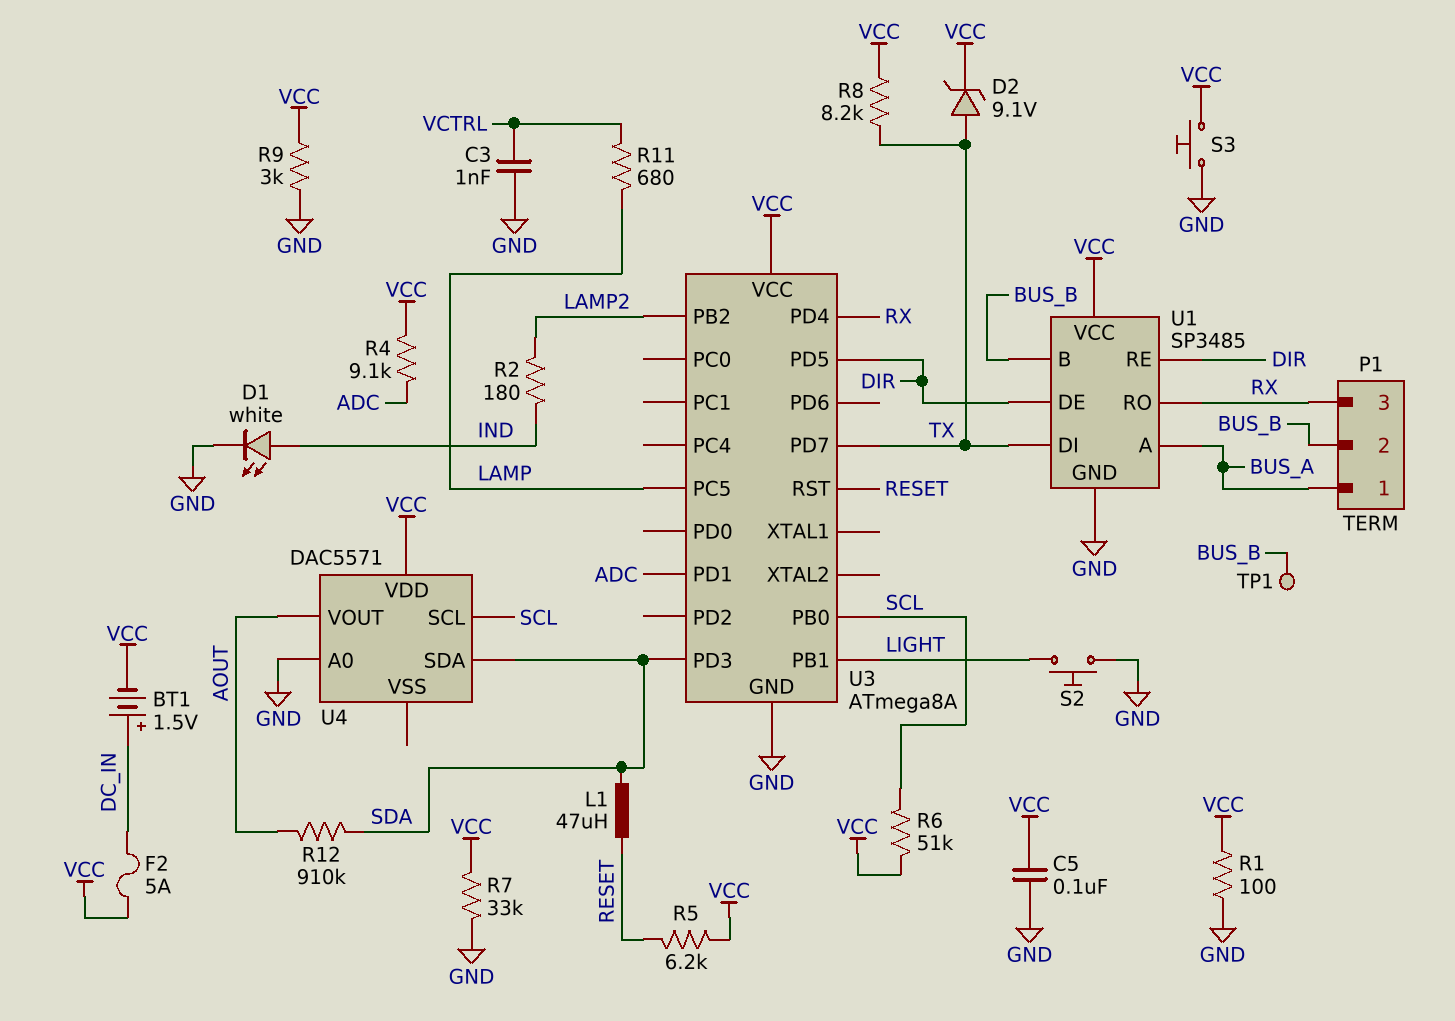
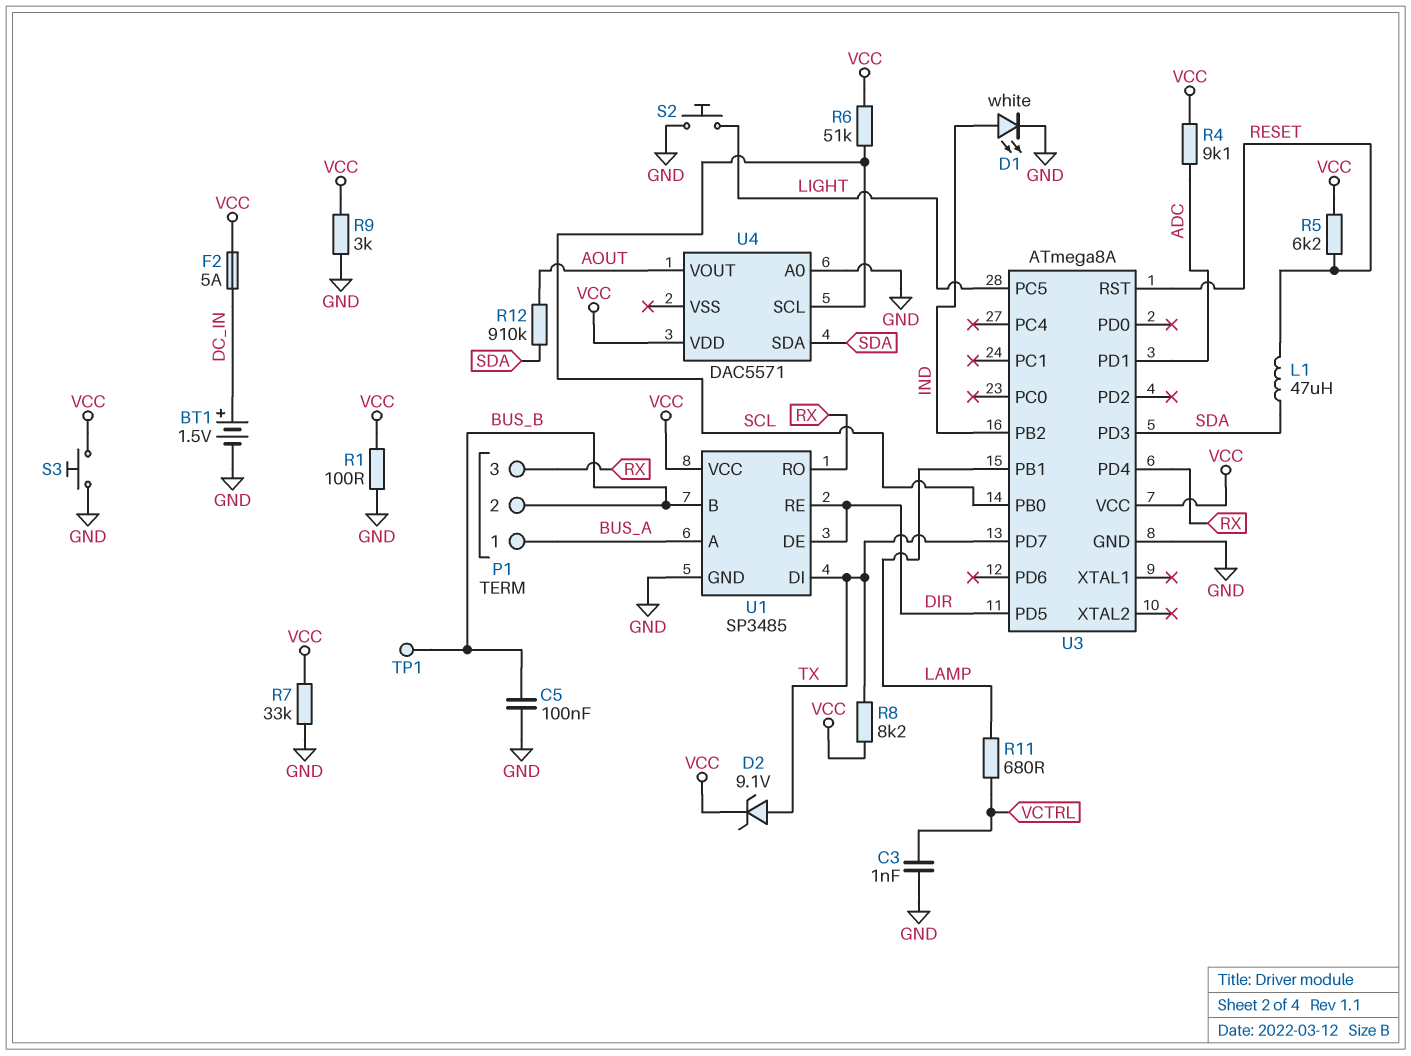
BT1: 1.5V (plus DC_IN, minus VCC) -> 1.5V (plus DC_IN, minus GND)
C5: 100nF (GND, VCC) -> 100nF (BUS_B, GND)
R2: 180 (IND, LAMP2) -> none
U3 pin PB1: LIGHT -> LAMP
U3 pin PB2: LAMP2 -> IND
U3 pin PC5: LAMP -> LIGHT

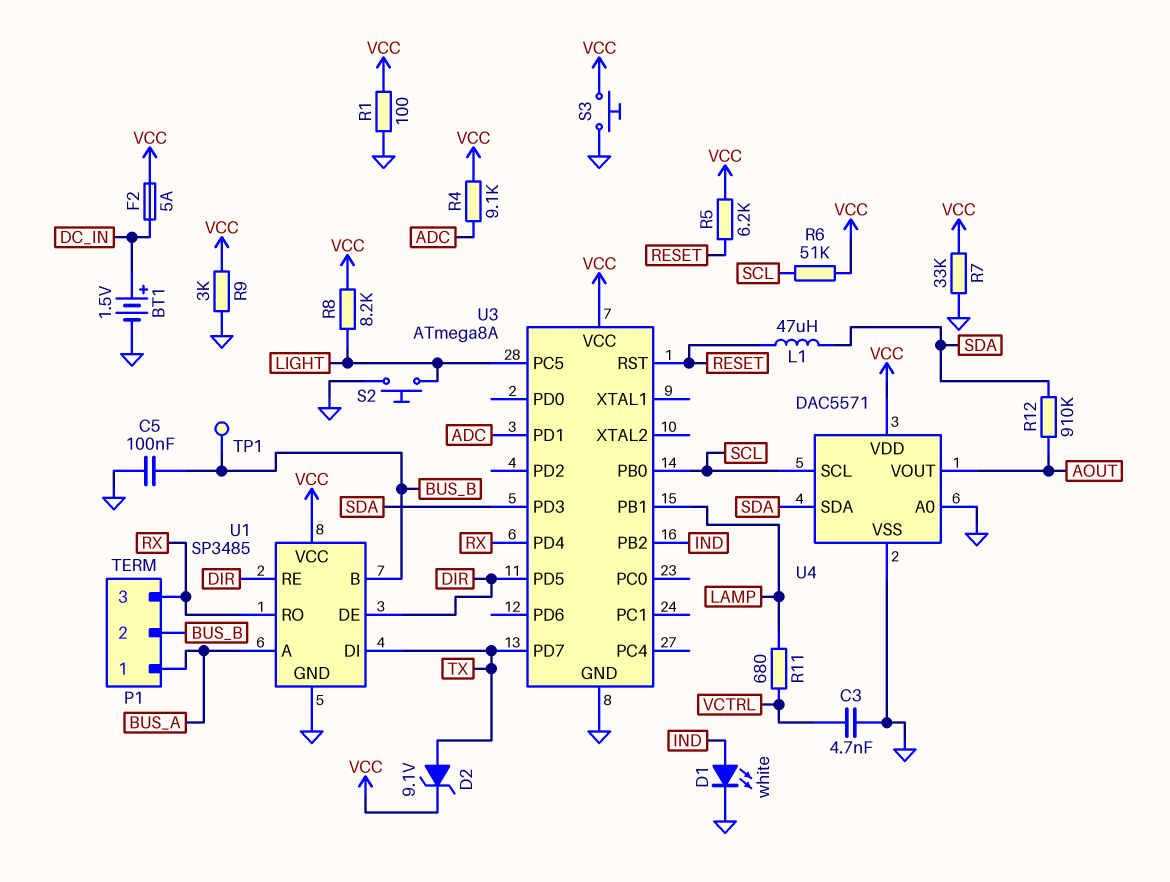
C3: 1nF (GND, VCTRL) -> 4.7nF (GND, VCTRL)
R8: 8.2k (TX, VCC) -> 8.2k (LIGHT, VCC)
U4 pin VSS: none -> GND

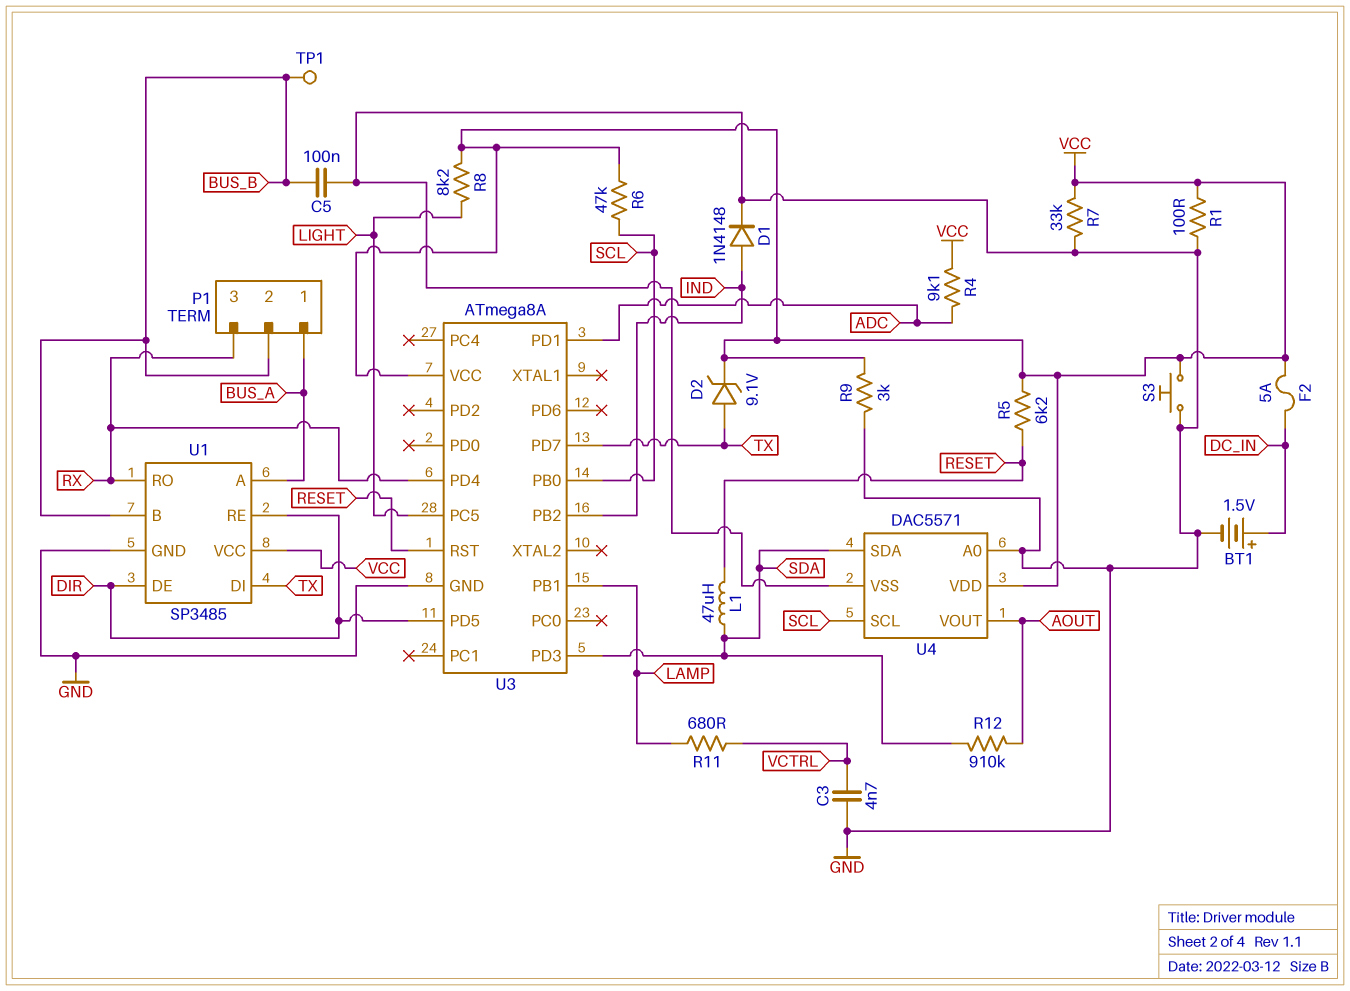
D1: LED white (A IND, K GND) -> diode 1N4148 (A IND, K GND)
R6: 51k (SCL, VCC) -> 47k (SCL, VCC)
S2: button (GND, LIGHT) -> none

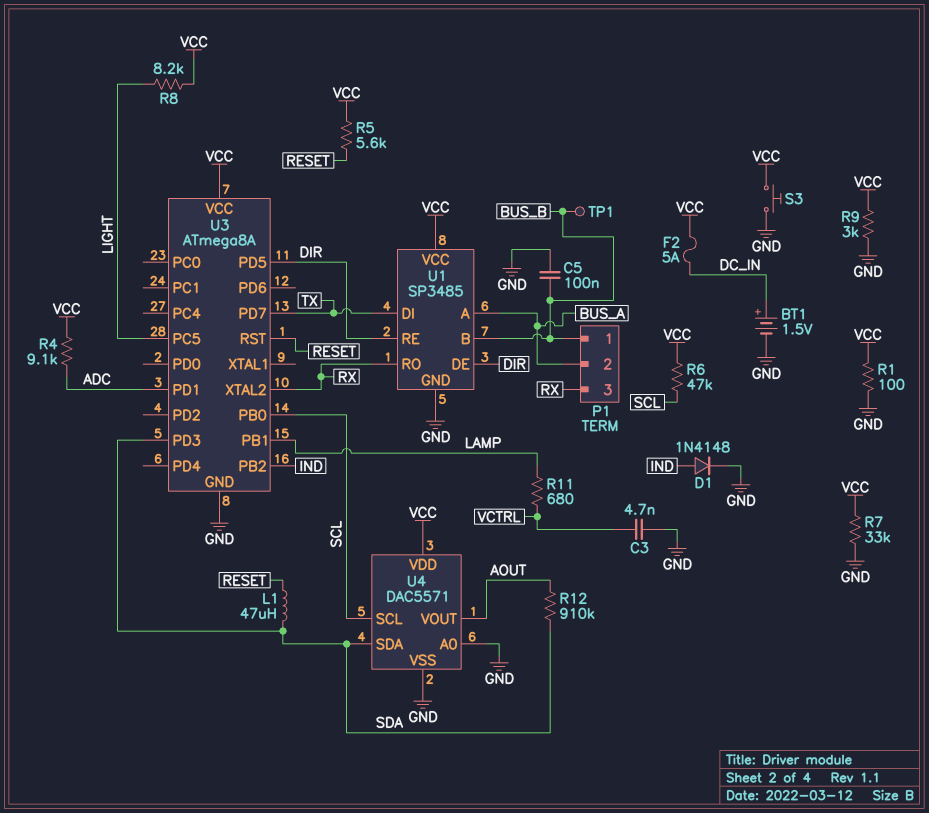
D2: zener 9.1V (A TX, K VCC) -> none
P1 pin 1: BUS_A -> BUS_B
P1 pin 2: BUS_B -> BUS_A
R5: 6.2k (RESET, VCC) -> 5.6k (RESET, VCC)
U3 pin PD4: RX -> none
U3 pin XTAL2: none -> RX

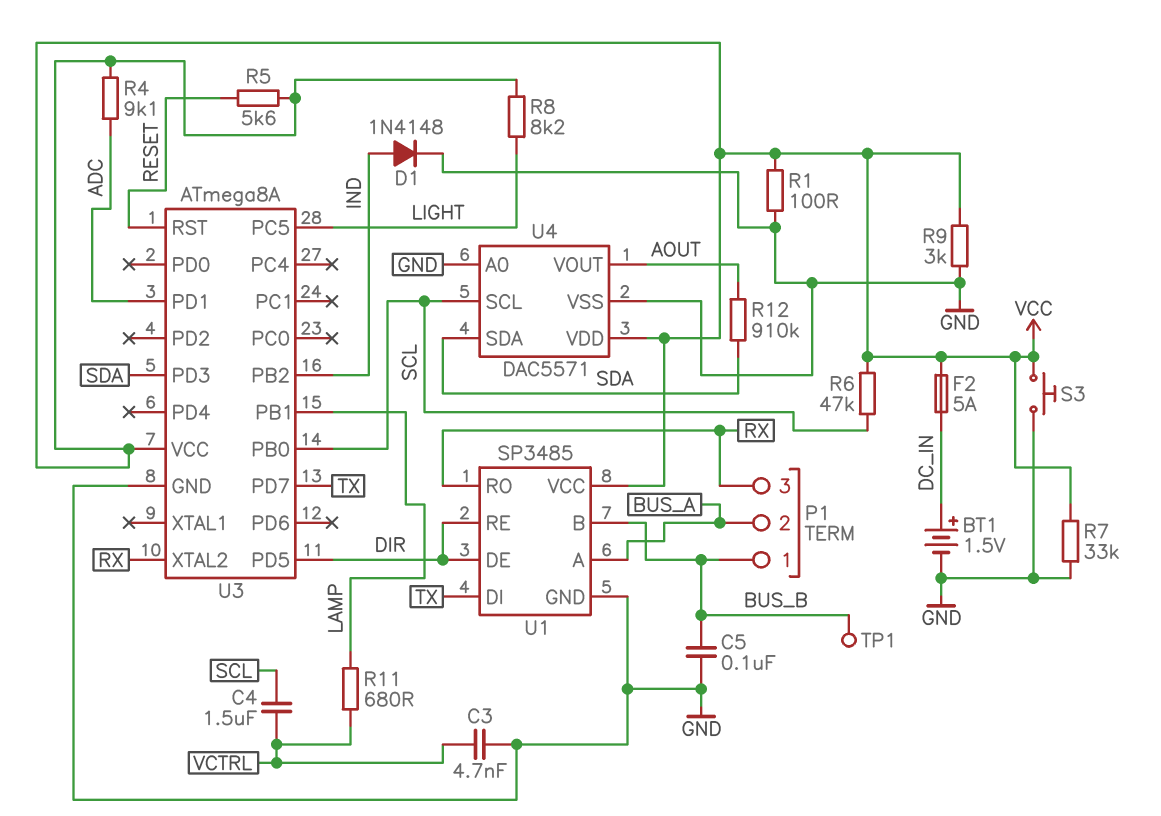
C4: none -> 1.5uF (SCL, VCTRL)
L1: 47uH (RESET, SDA) -> none

